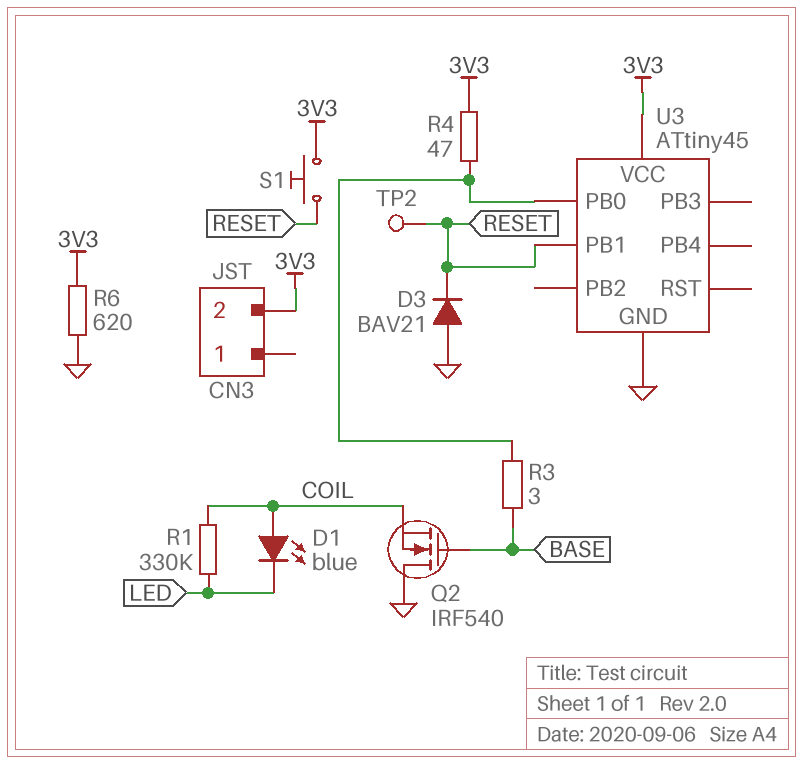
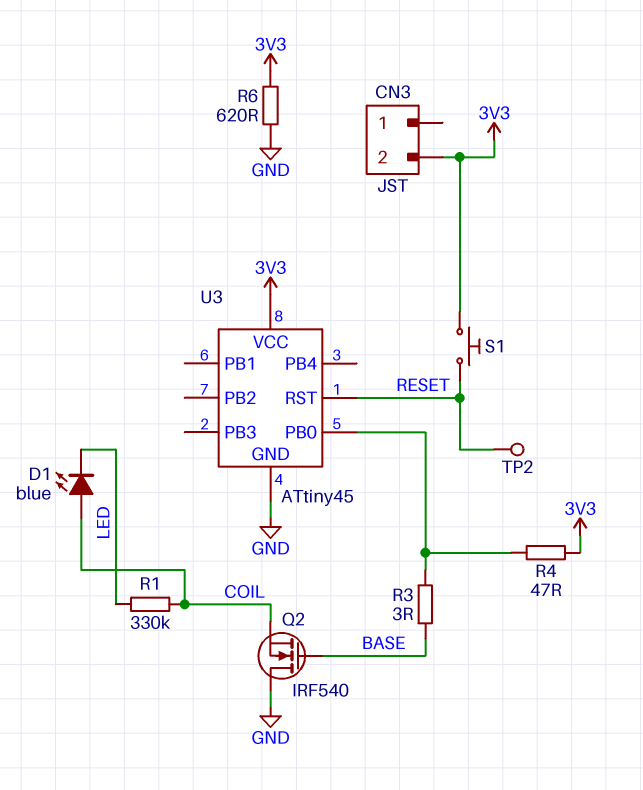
D3: diode BAV21 (A GND, K RESET) -> none
U3 pin PB1: RESET -> none
U3 pin RST: none -> RESET

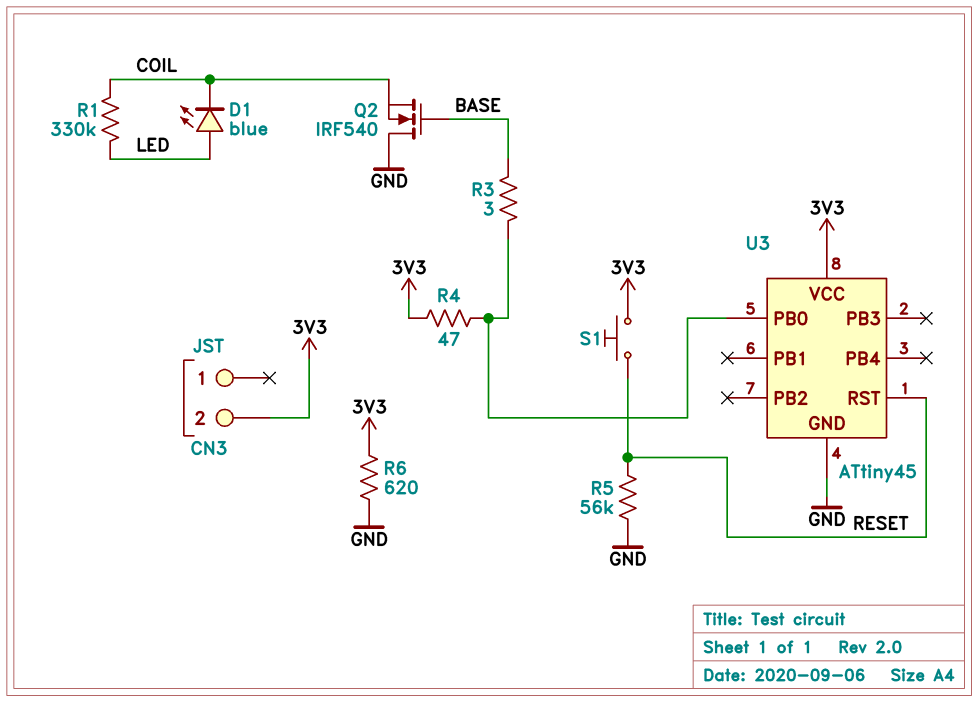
D1: LED blue (A COIL, K LED) -> LED blue (A LED, K COIL)
R5: none -> 56k (GND, RESET)
TP2: test point (RESET) -> none

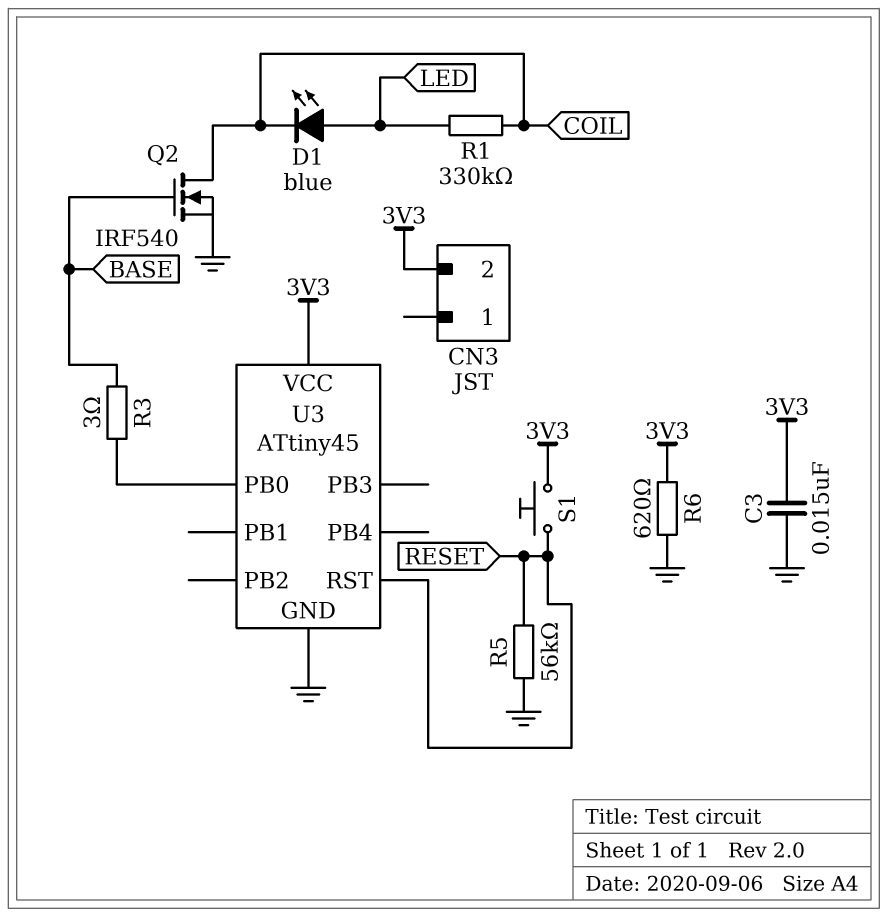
C3: none -> 15nF (3V3, GND)
Q2: NMOS IRF540 (G BASE, D GND, S COIL) -> NMOS IRF540 (G BASE, D COIL, S GND)
R4: 47 (3V3, U3/PB0) -> none

